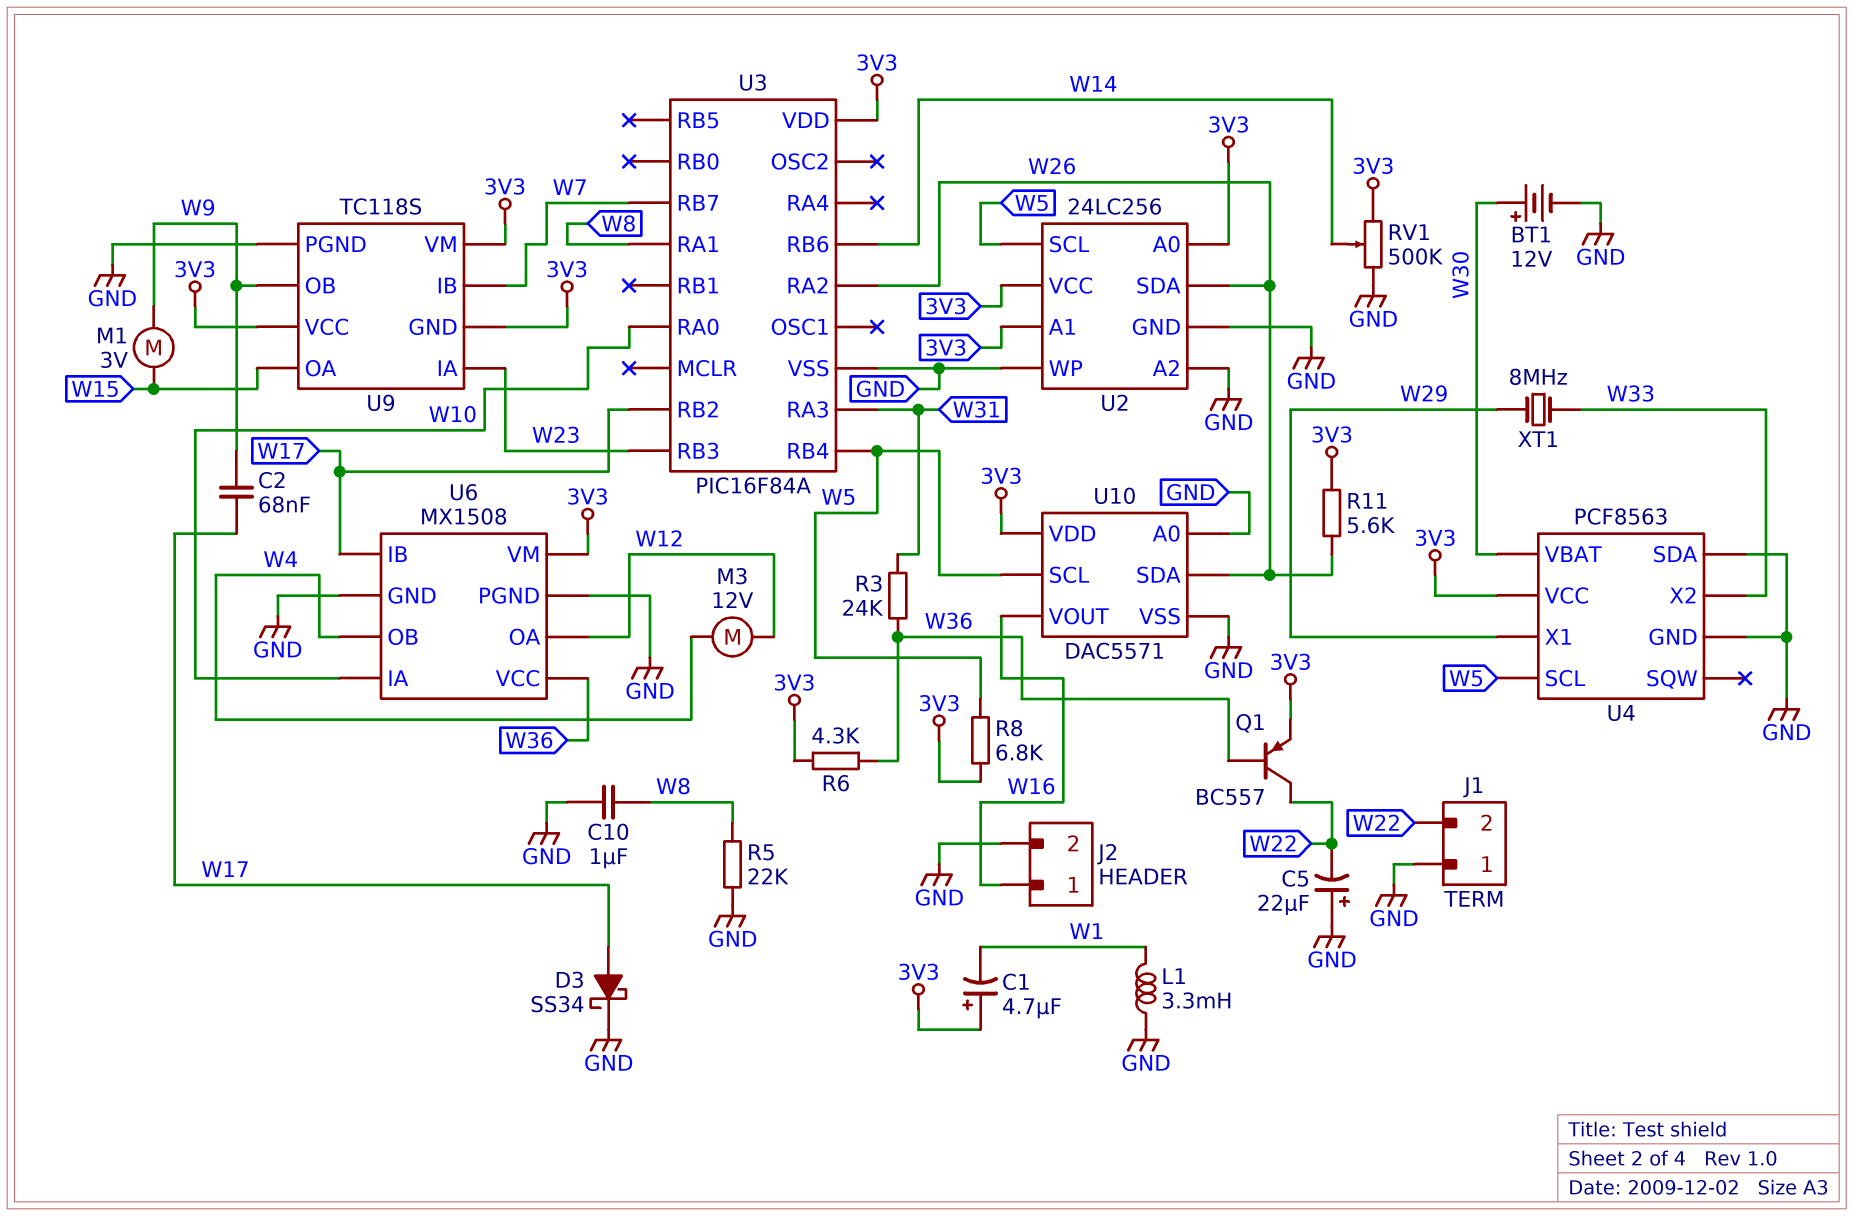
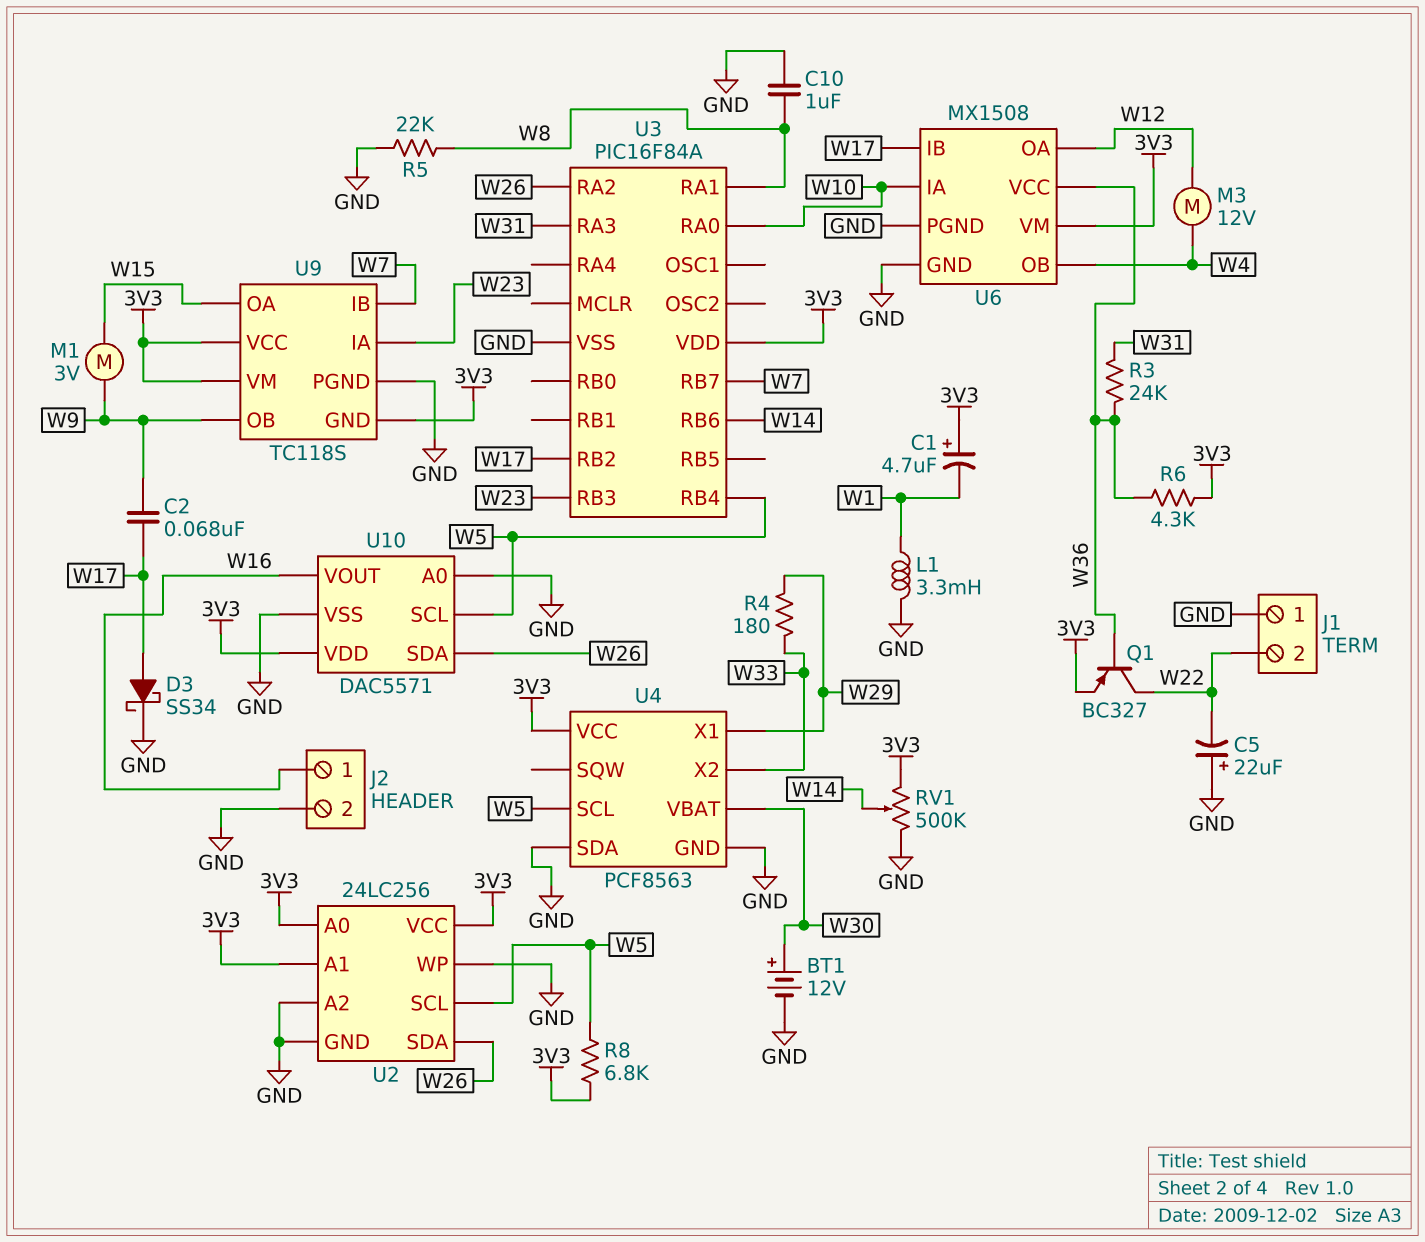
Q1: PNP BC557 (B W36, C W22, E 3V3) -> PNP BC327 (B W36, C W22, E 3V3)
R4: none -> 180 (W29, W33)
R11: 5.6k (3V3, W26) -> none
XT1: 8MHz (W29, W33) -> none

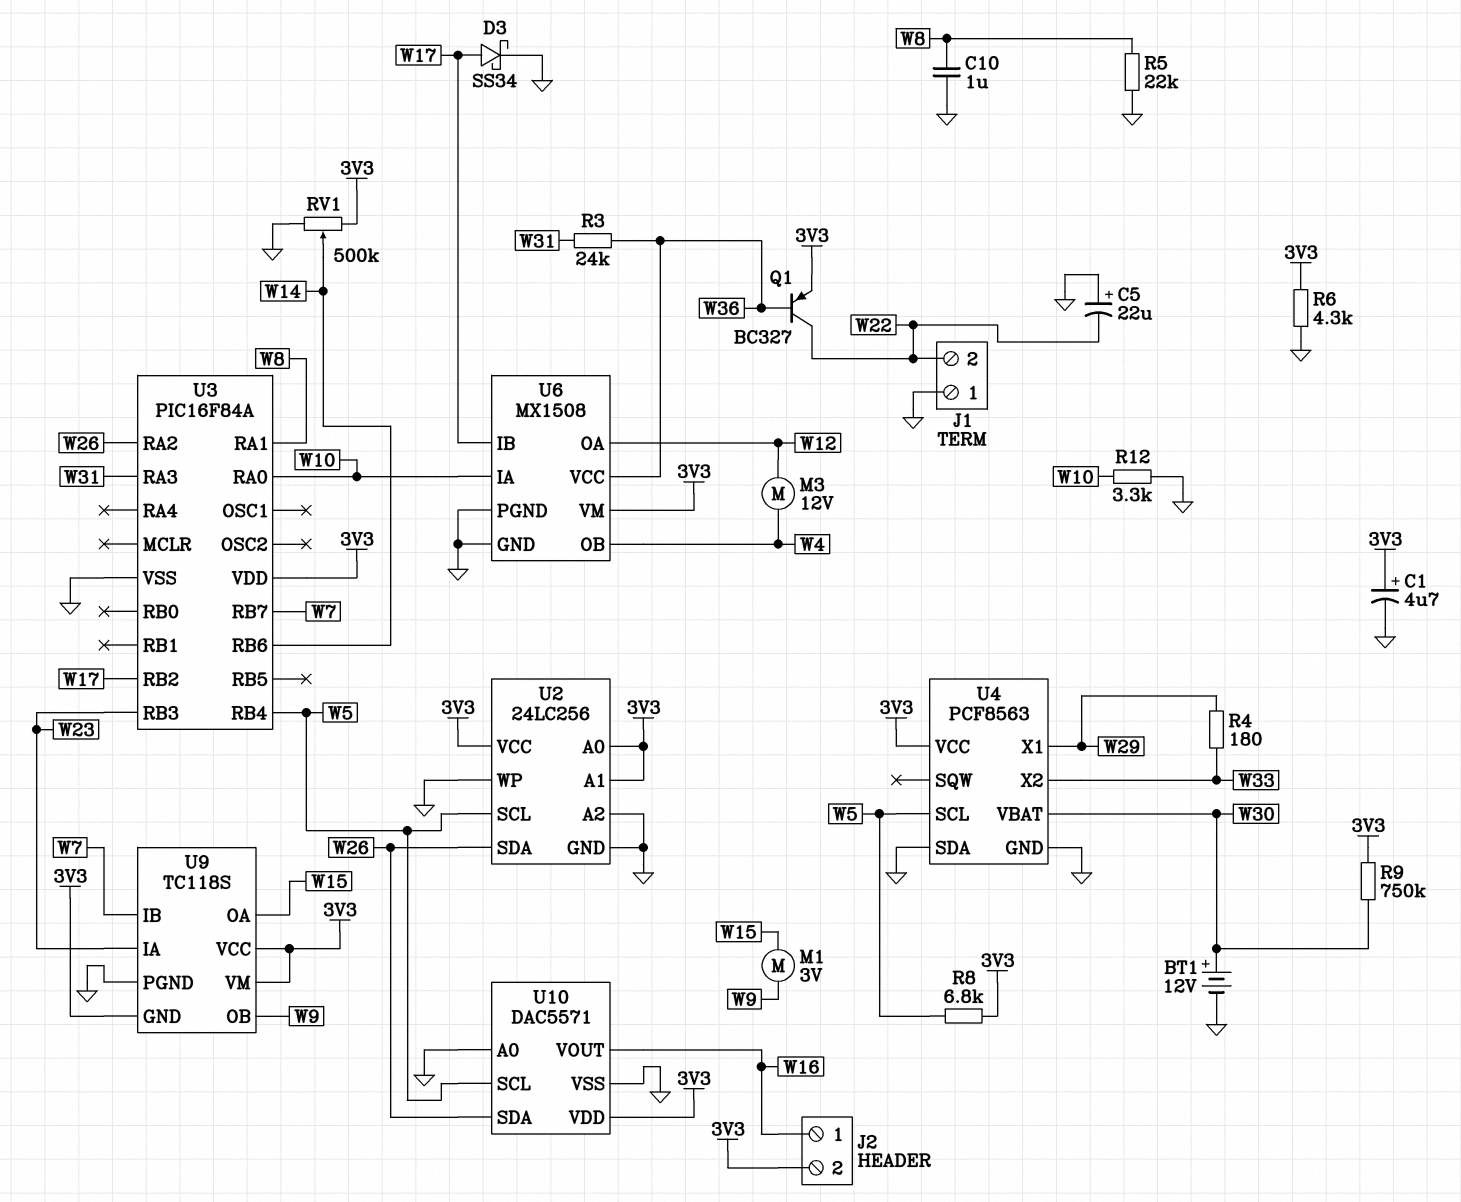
C1: 4.7uF (plus 3V3, minus W1) -> 4.7uF (plus 3V3, minus GND)
C2: 68nF (W9, W17) -> none
J2 pin 2: GND -> 3V3
L1: 3.3mH (GND, W1) -> none
R6: 4.3k (3V3, W36) -> 4.3k (3V3, GND)
R9: none -> 750k (3V3, W30)
R12: none -> 3.3k (GND, W10)

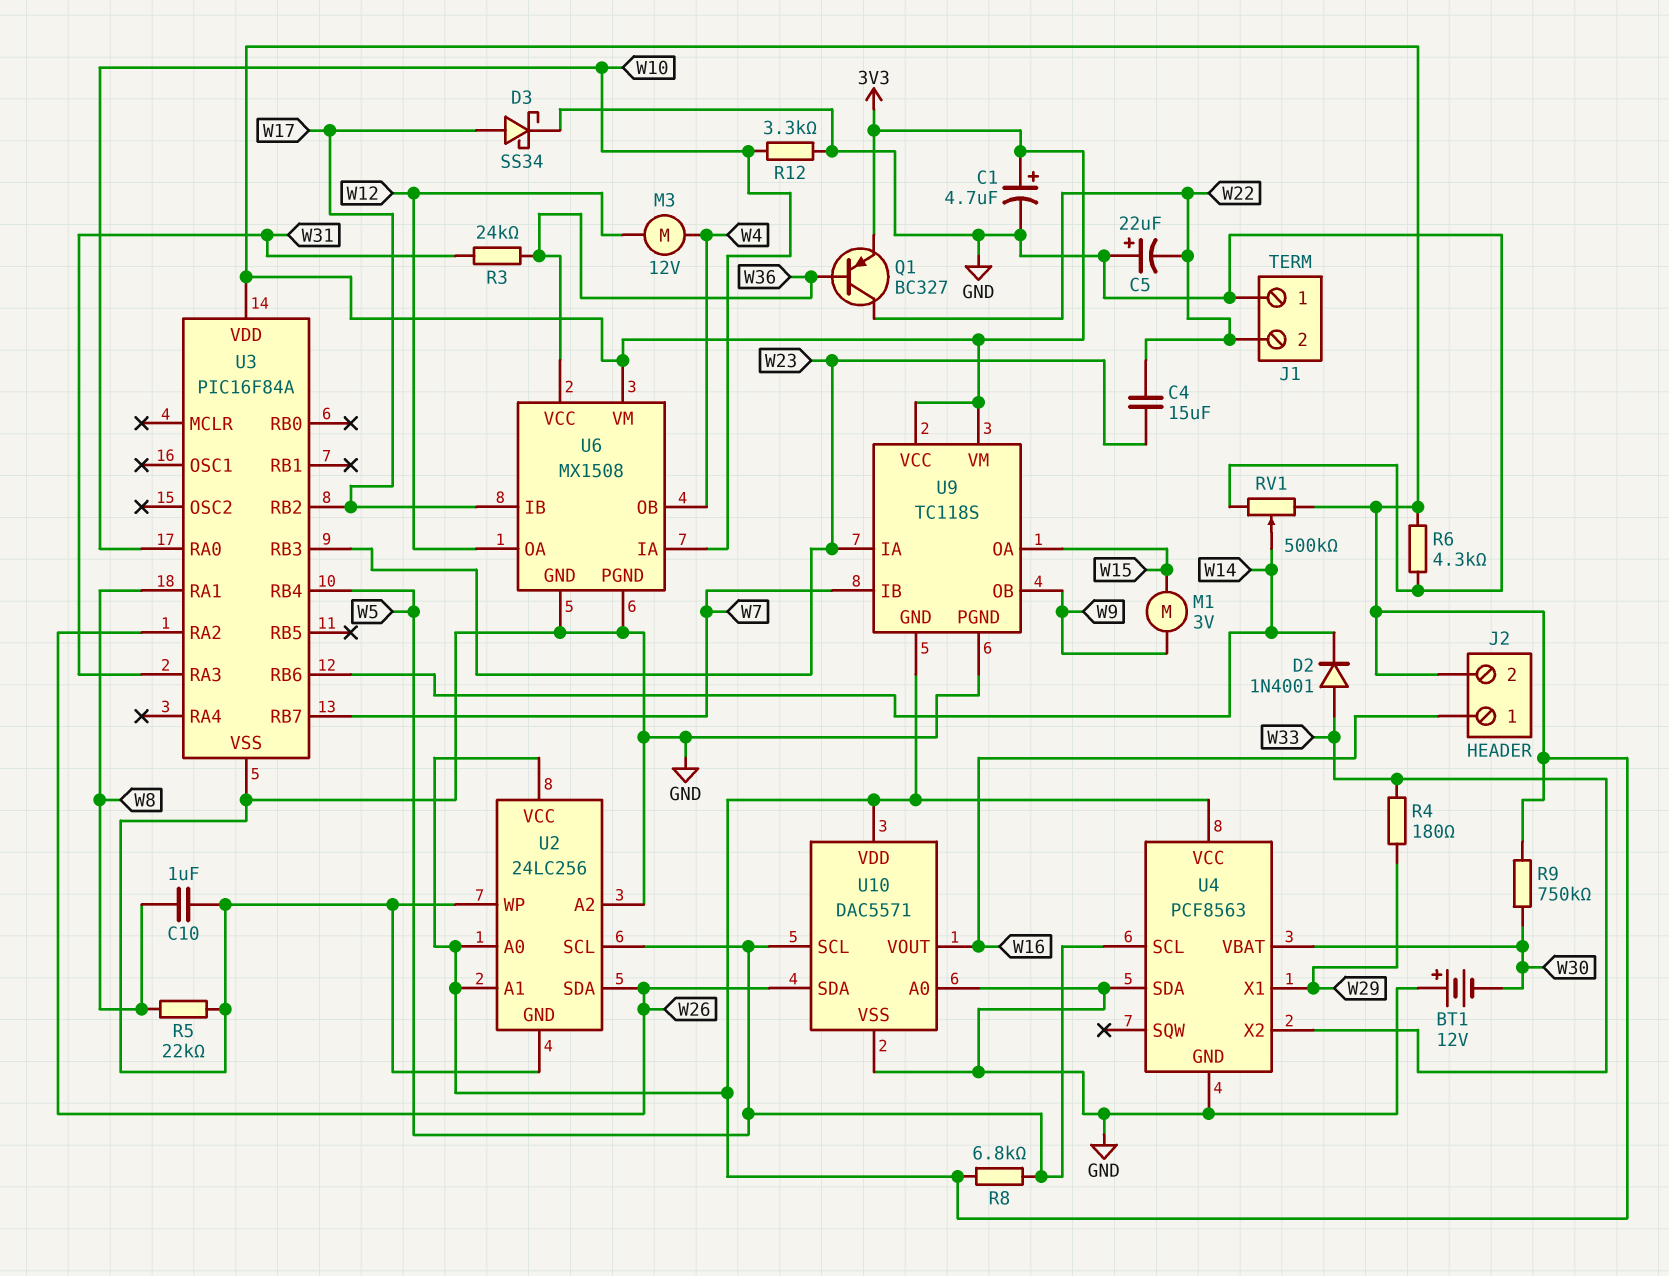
BT1: 12V (plus W30, minus GND) -> 12V (plus GND, minus W30)
C4: none -> 15uF (W22, W23)
D2: none -> diode 1N4001 (A W33, K W14)

